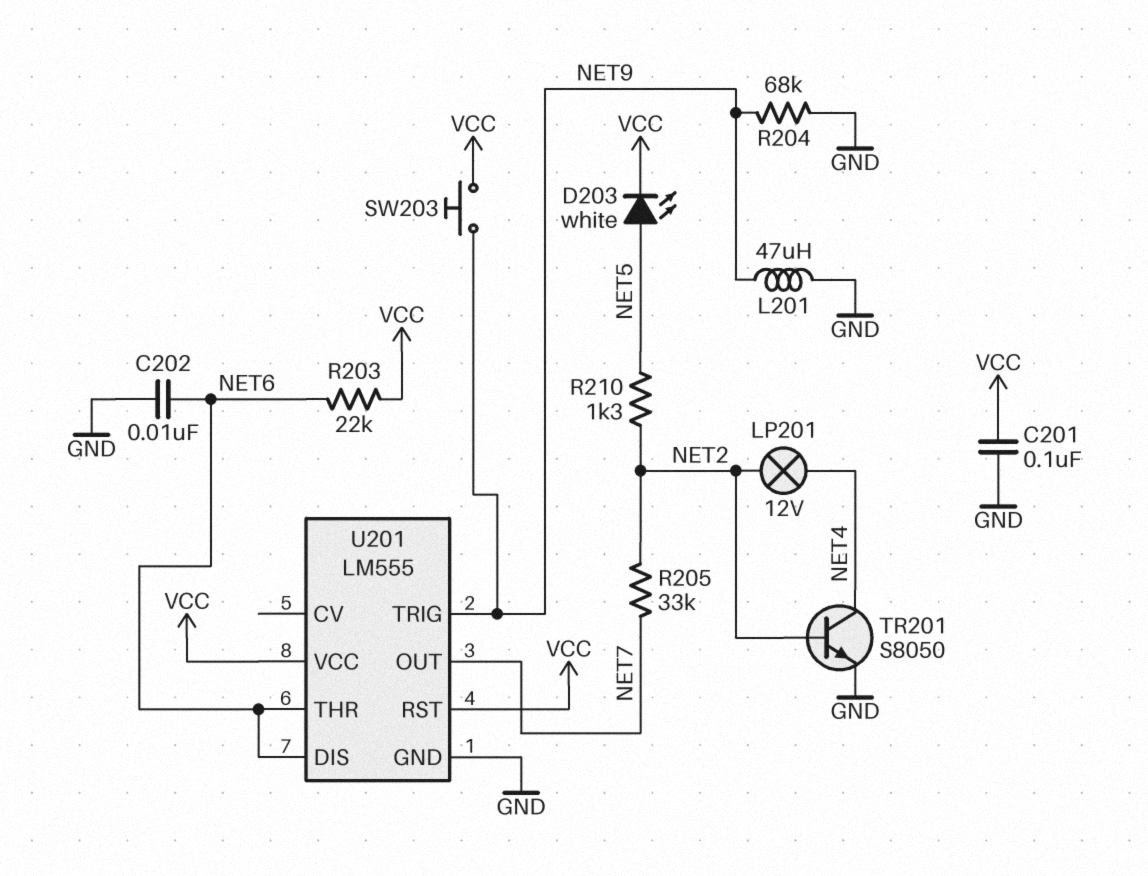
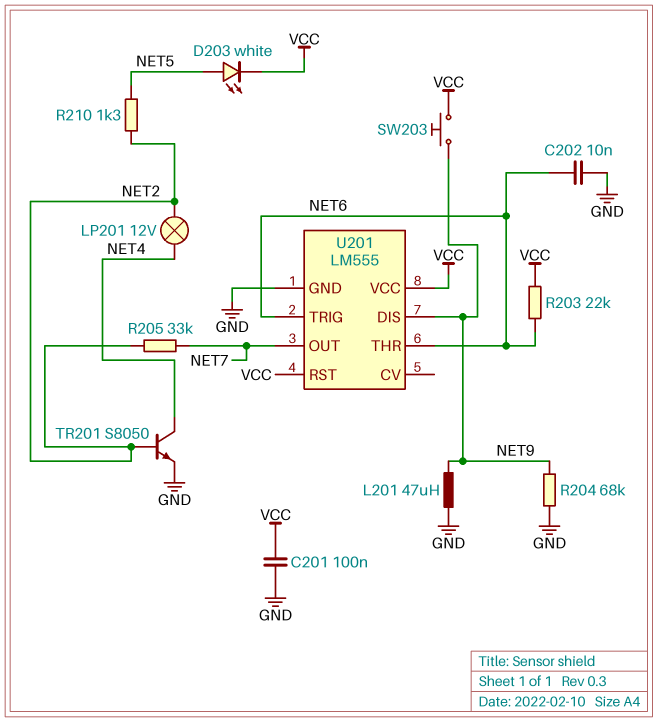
U201 pin DIS: NET6 -> NET9
U201 pin TRIG: NET9 -> NET6

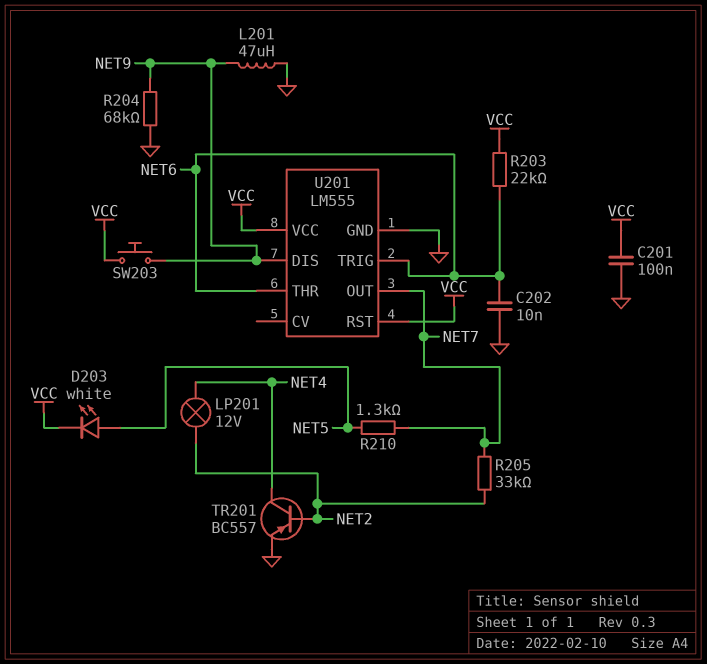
R210: 1.3k (NET2, NET5) -> 1.3k (NET5, NET7)
TR201: NPN S8050 (B NET2, C NET4, E GND) -> PNP BC557 (B NET2, C NET4, E GND)

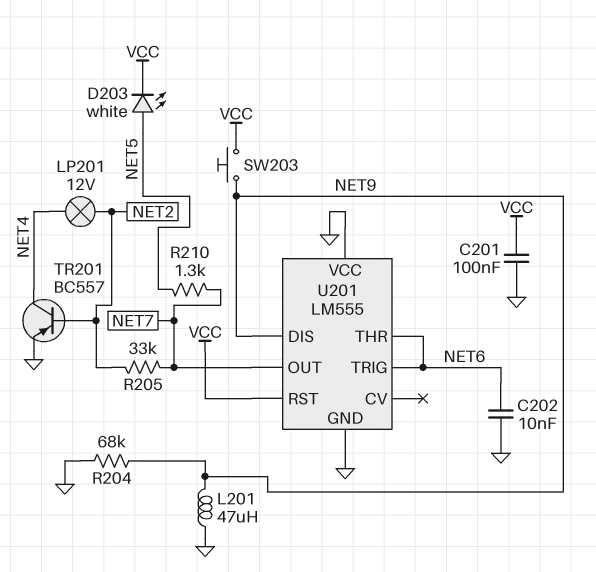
R203: 22k (NET6, VCC) -> none
U201 pin VCC: VCC -> GND

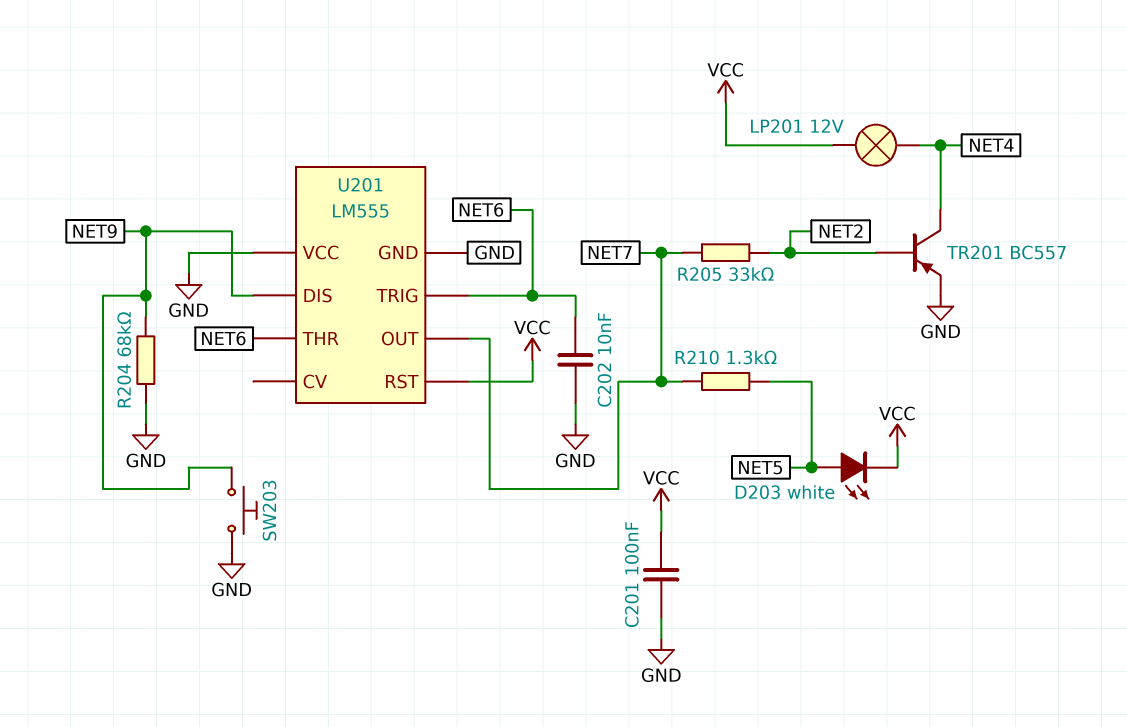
L201: 47uH (GND, NET9) -> none
LP201: lamp 12V (NET2, NET4) -> lamp 12V (NET4, VCC)
SW203: button (NET9, VCC) -> button (GND, NET9)

